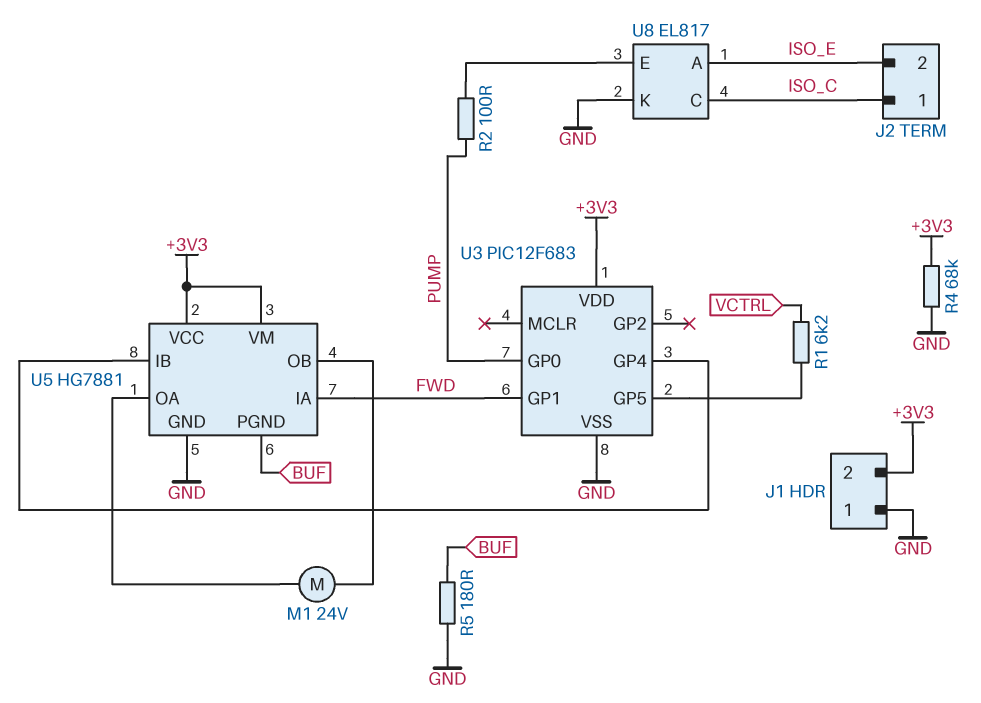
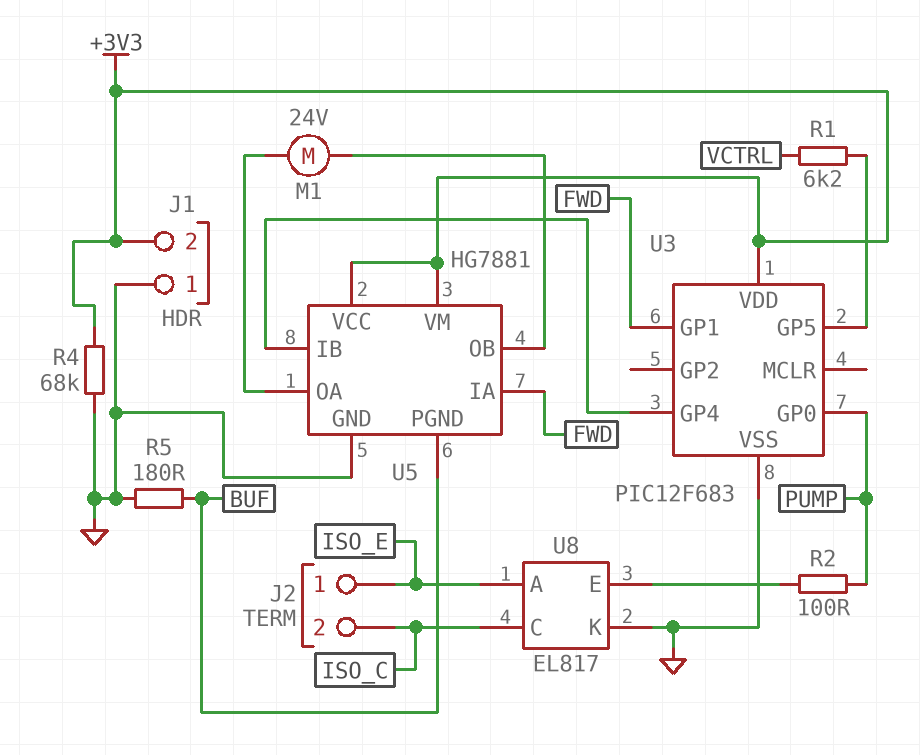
J2 pin 1: ISO_C -> ISO_E
J2 pin 2: ISO_E -> ISO_C

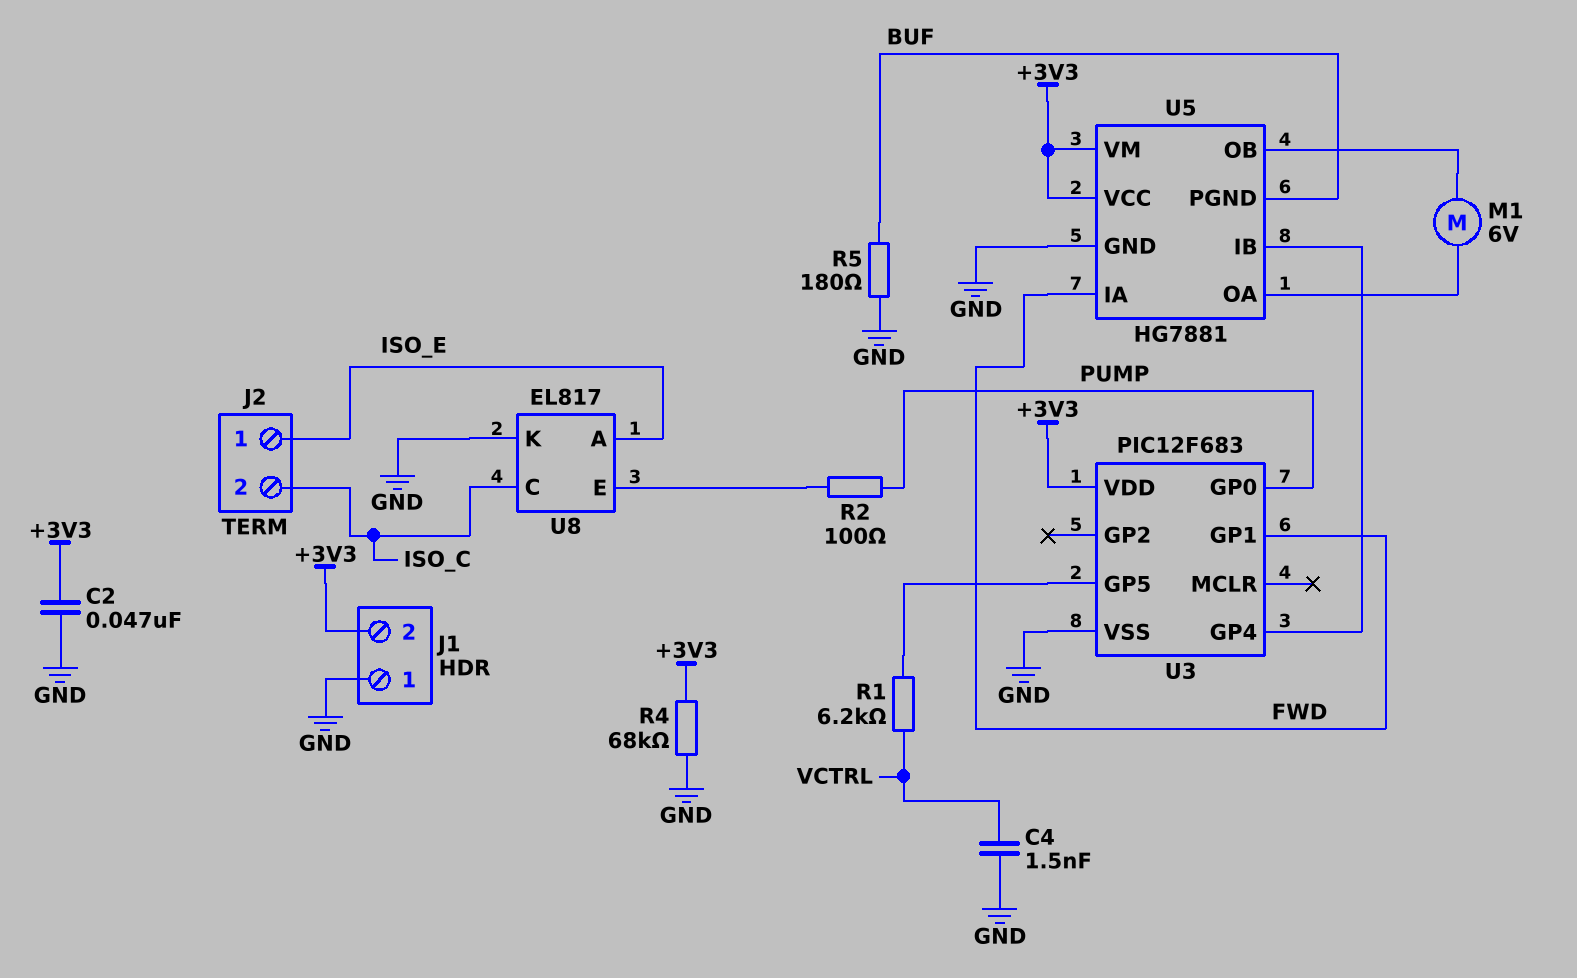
C2: none -> 47nF (+3V3, GND)
C4: none -> 1.5nF (GND, VCTRL)
M1: motor 24V (U5/OA, U5/OB) -> motor 6V (U5/OA, U5/OB)

